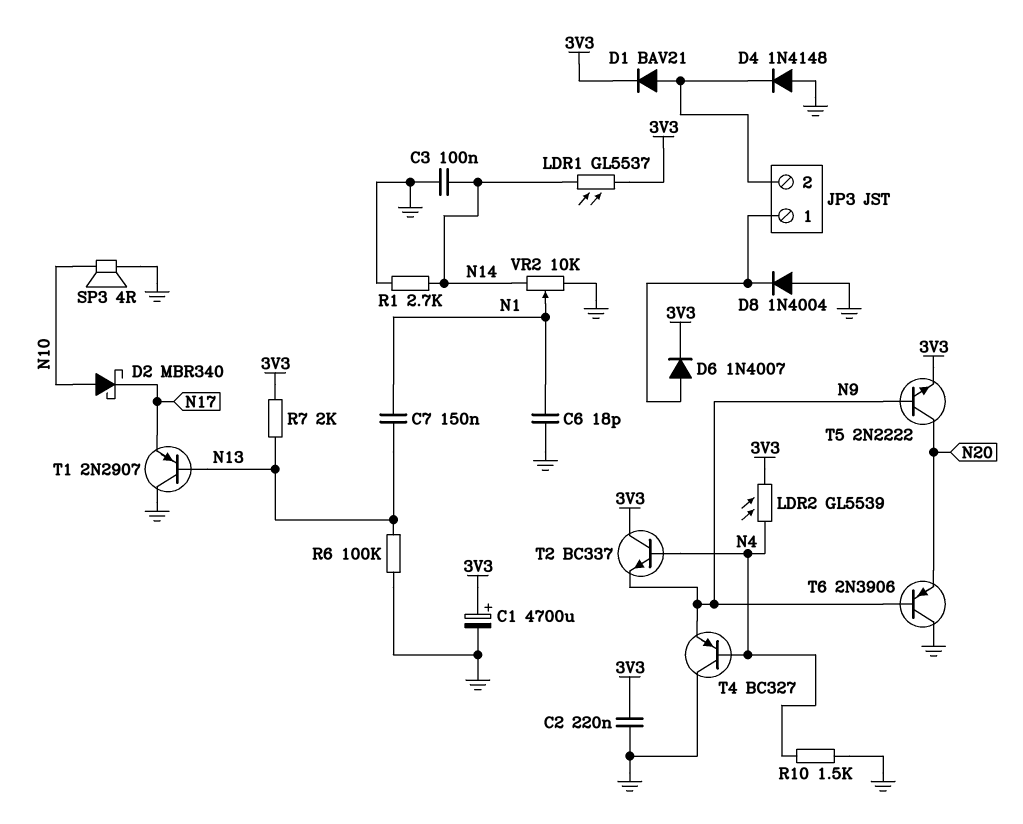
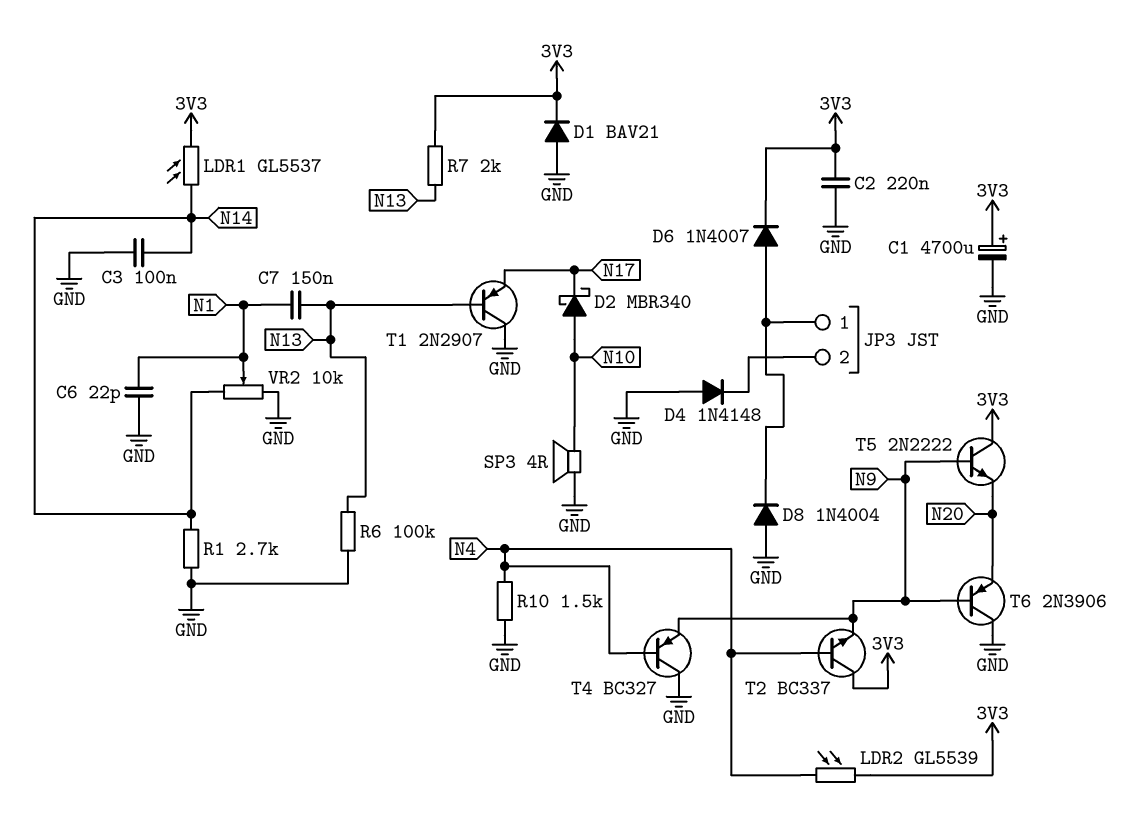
C6: 18pF (GND, N1) -> 22pF (GND, N1)
D1: diode BAV21 (A JP3/2, K 3V3) -> diode BAV21 (A GND, K 3V3)
T5: NPN 2N2222 (B N9, C N20, E 3V3) -> NPN 2N2222 (B N9, C 3V3, E N20)

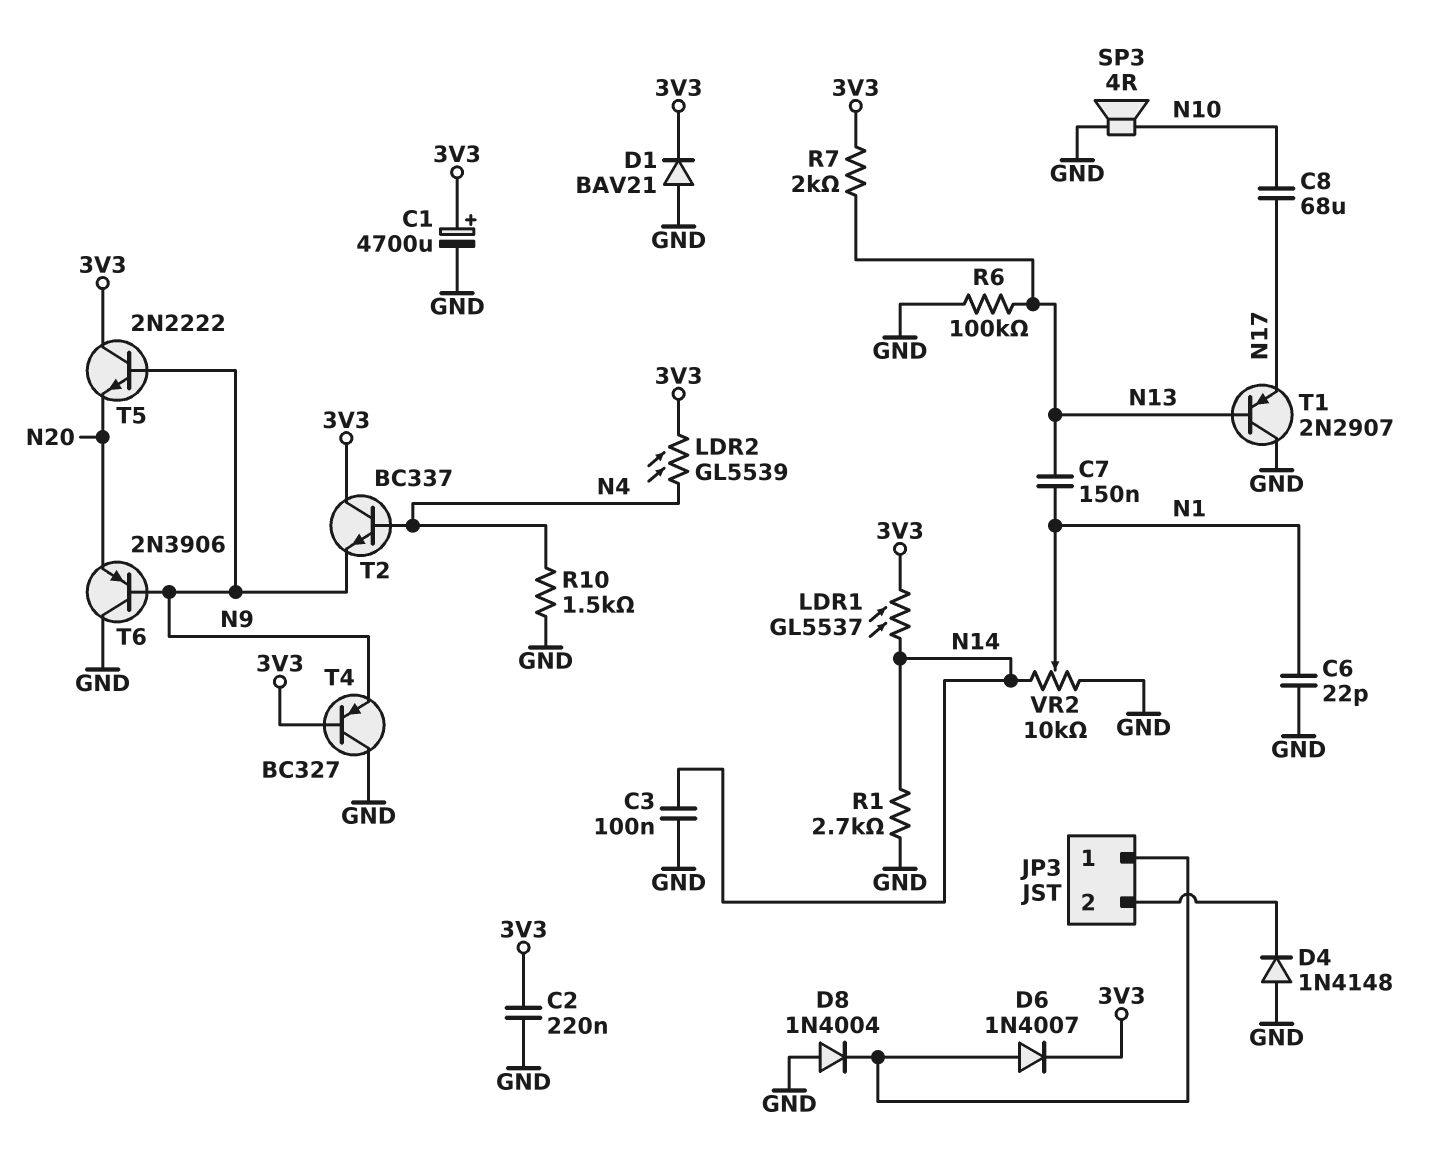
C8: none -> 68uF (N10, N17)
D2: schottky MBR340 (A N10, K N17) -> none
T4: PNP BC327 (B N4, C GND, E N9) -> PNP BC327 (B 3V3, C GND, E N9)

